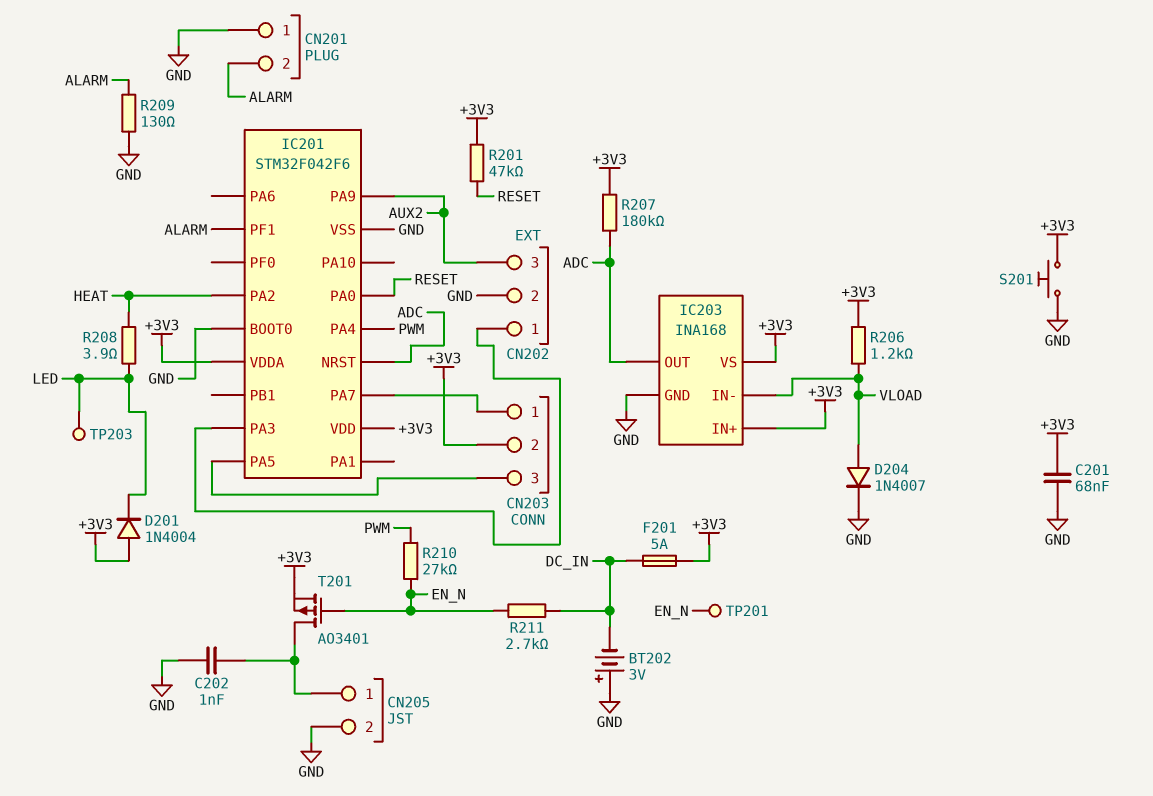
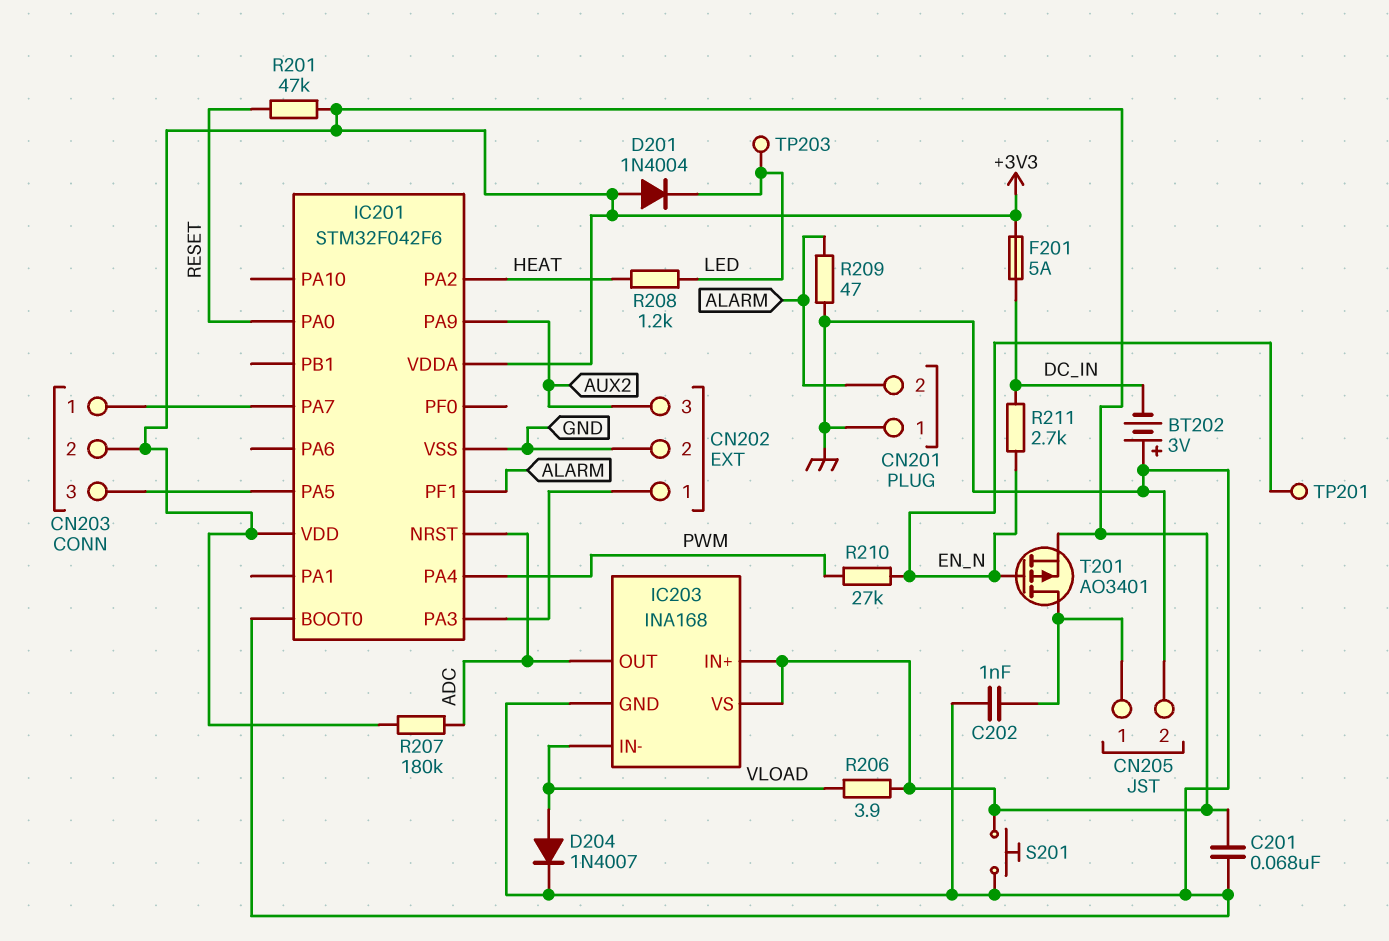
R206: 1.2k (+3V3, VLOAD) -> 3.9 (+3V3, VLOAD)
R208: 3.9 (HEAT, LED) -> 1.2k (HEAT, LED)
R209: 130 (ALARM, GND) -> 47 (ALARM, GND)

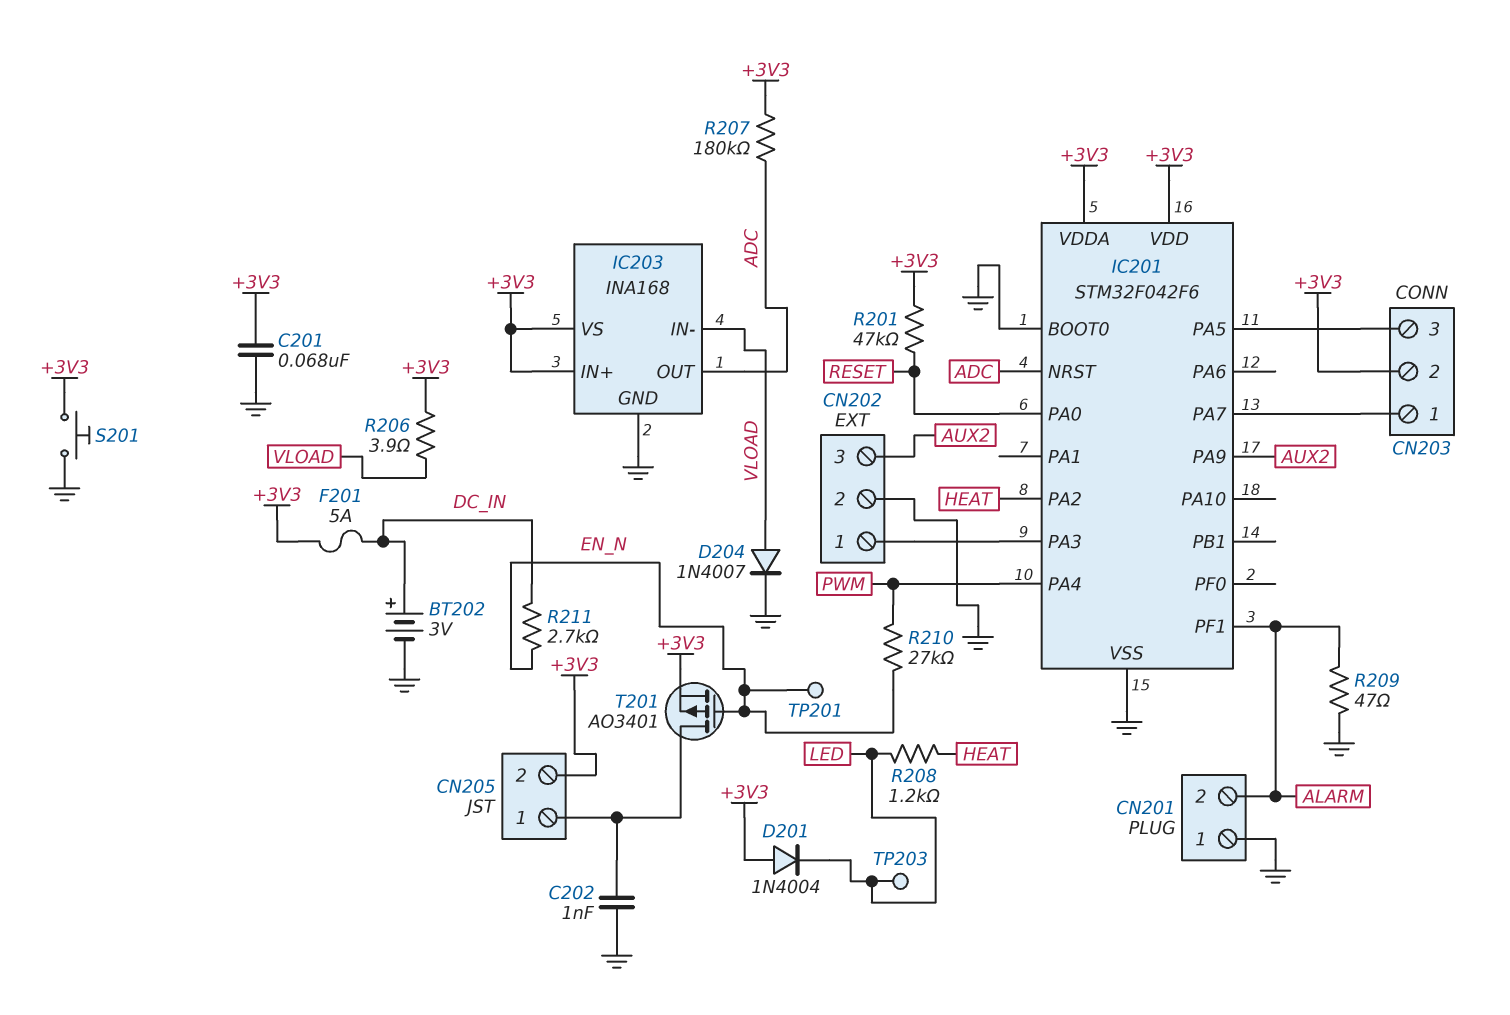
BT202: 3V (plus GND, minus DC_IN) -> 3V (plus DC_IN, minus GND)
CN205 pin 2: GND -> +3V3

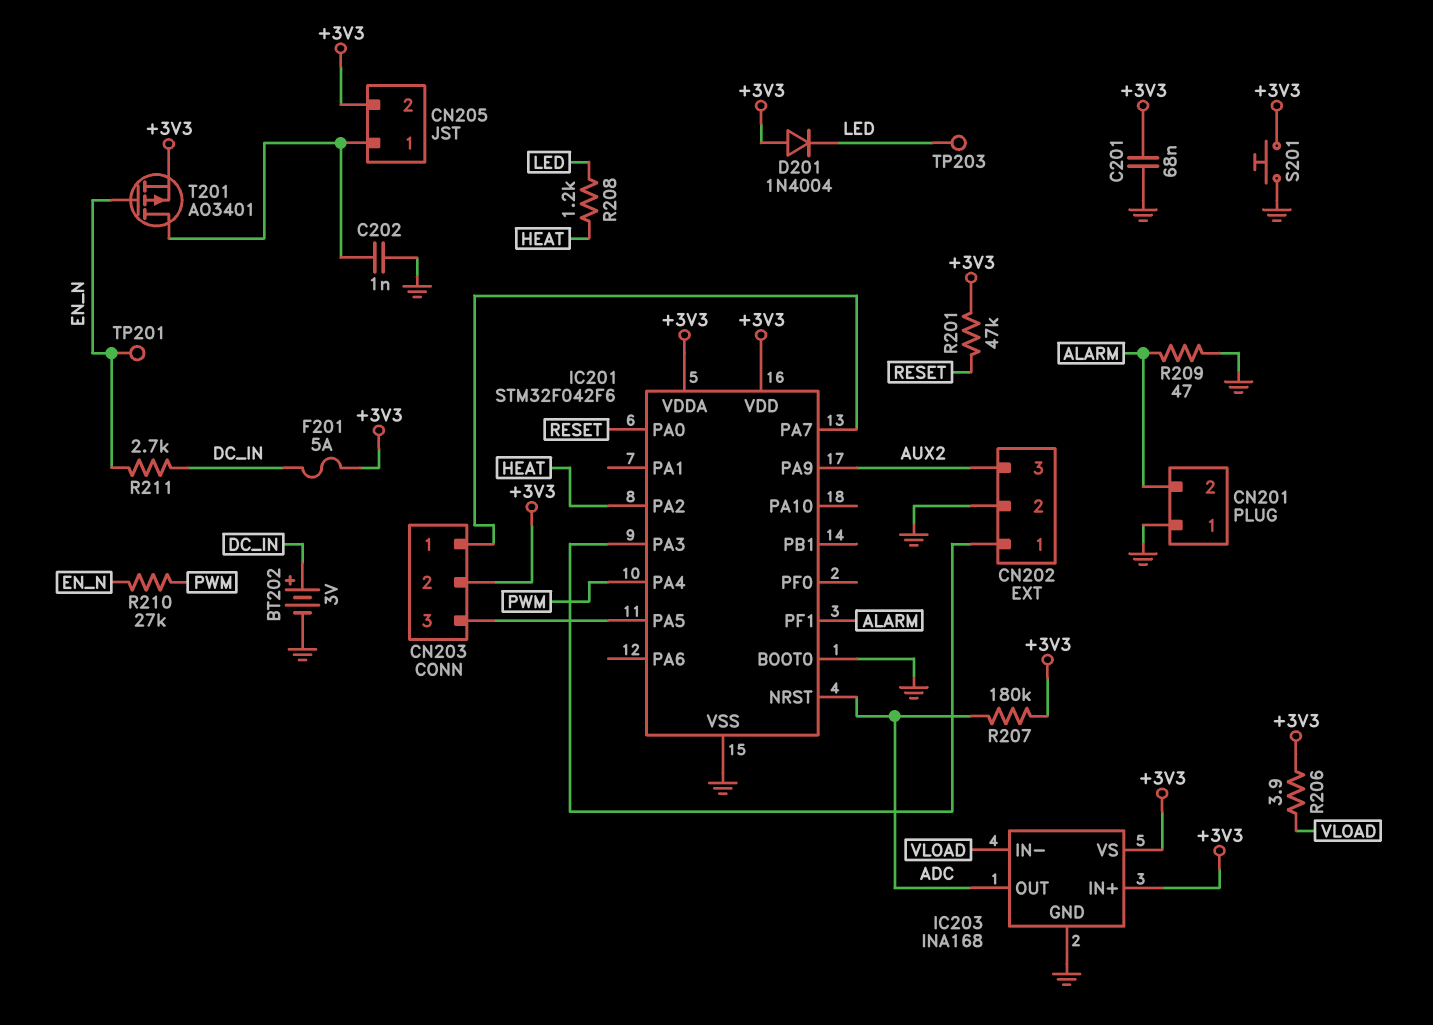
D204: diode 1N4007 (A VLOAD, K GND) -> none

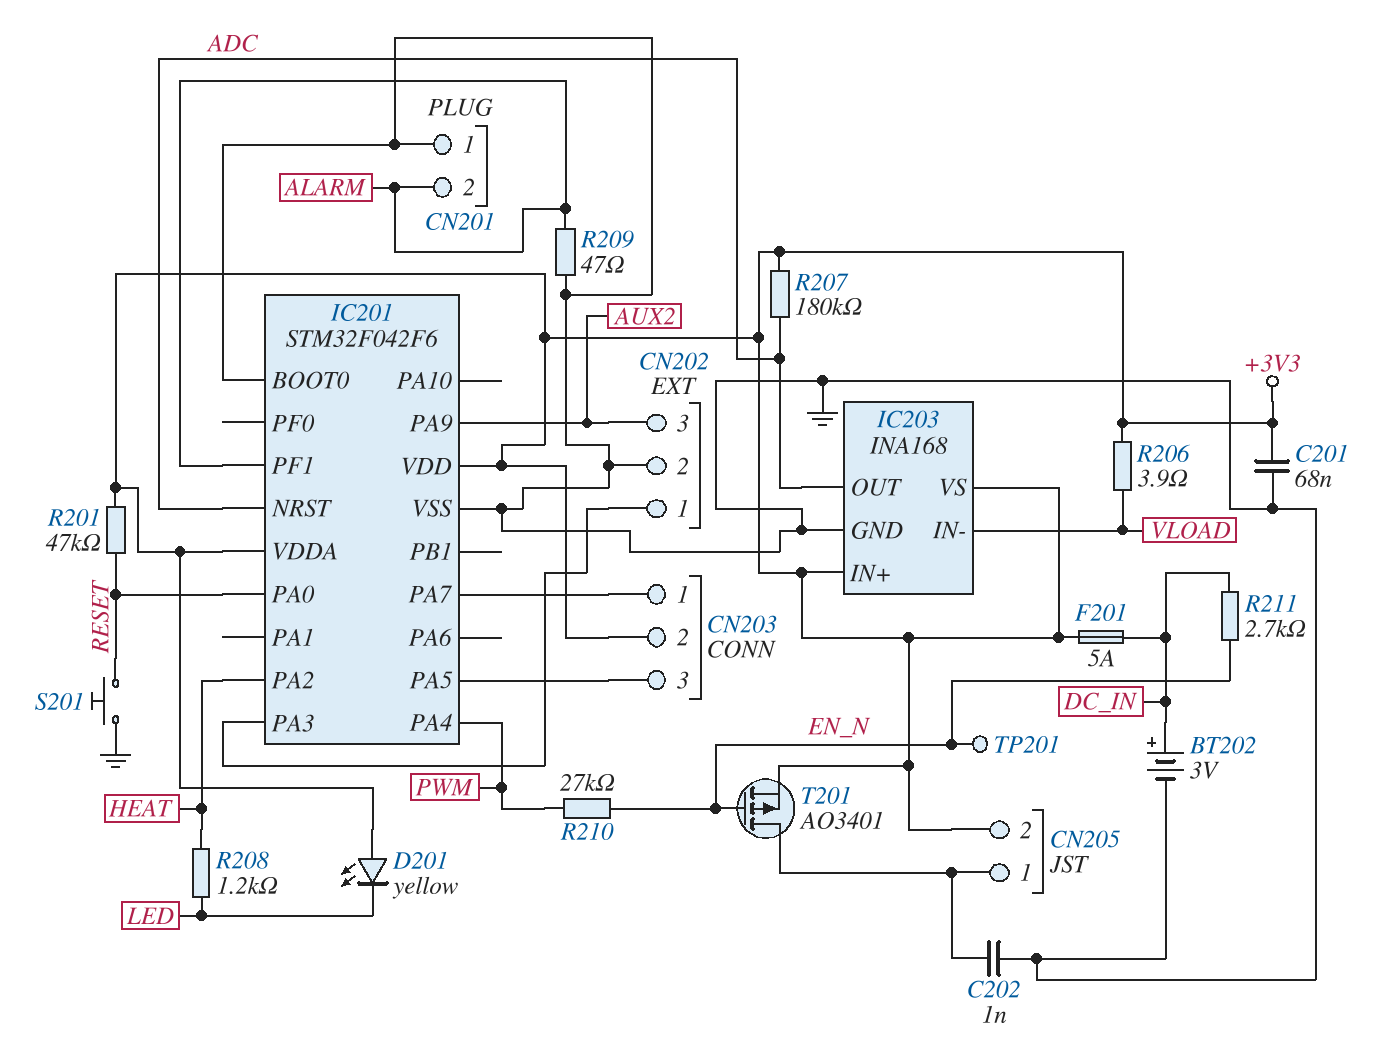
D201: diode 1N4004 (A +3V3, K LED) -> LED yellow (A +3V3, K LED)
S201: button (+3V3, GND) -> button (GND, RESET)
TP203: test point (LED) -> none

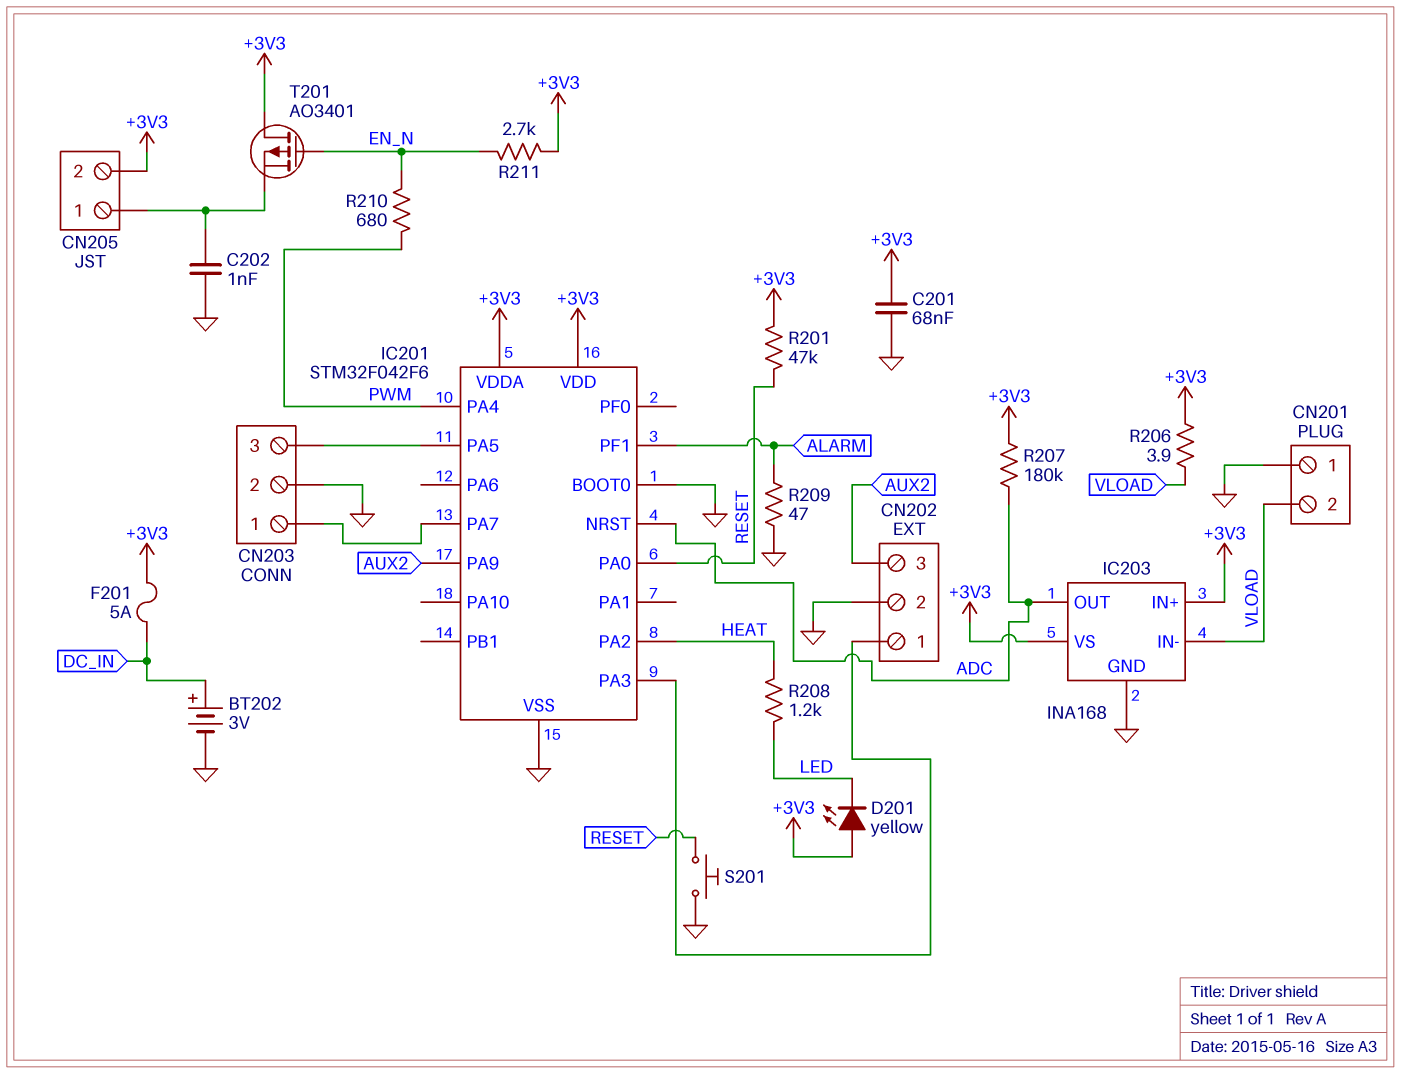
CN201 pin 2: ALARM -> VLOAD
CN203 pin 2: +3V3 -> GND
R210: 27k (EN_N, PWM) -> 680 (EN_N, PWM)
R211: 2.7k (DC_IN, EN_N) -> 2.7k (+3V3, EN_N)
T201: PMOS AO3401 (G EN_N, D CN205/1, S +3V3) -> PMOS AO3401 (G EN_N, D +3V3, S CN205/1)
TP201: test point (EN_N) -> none

